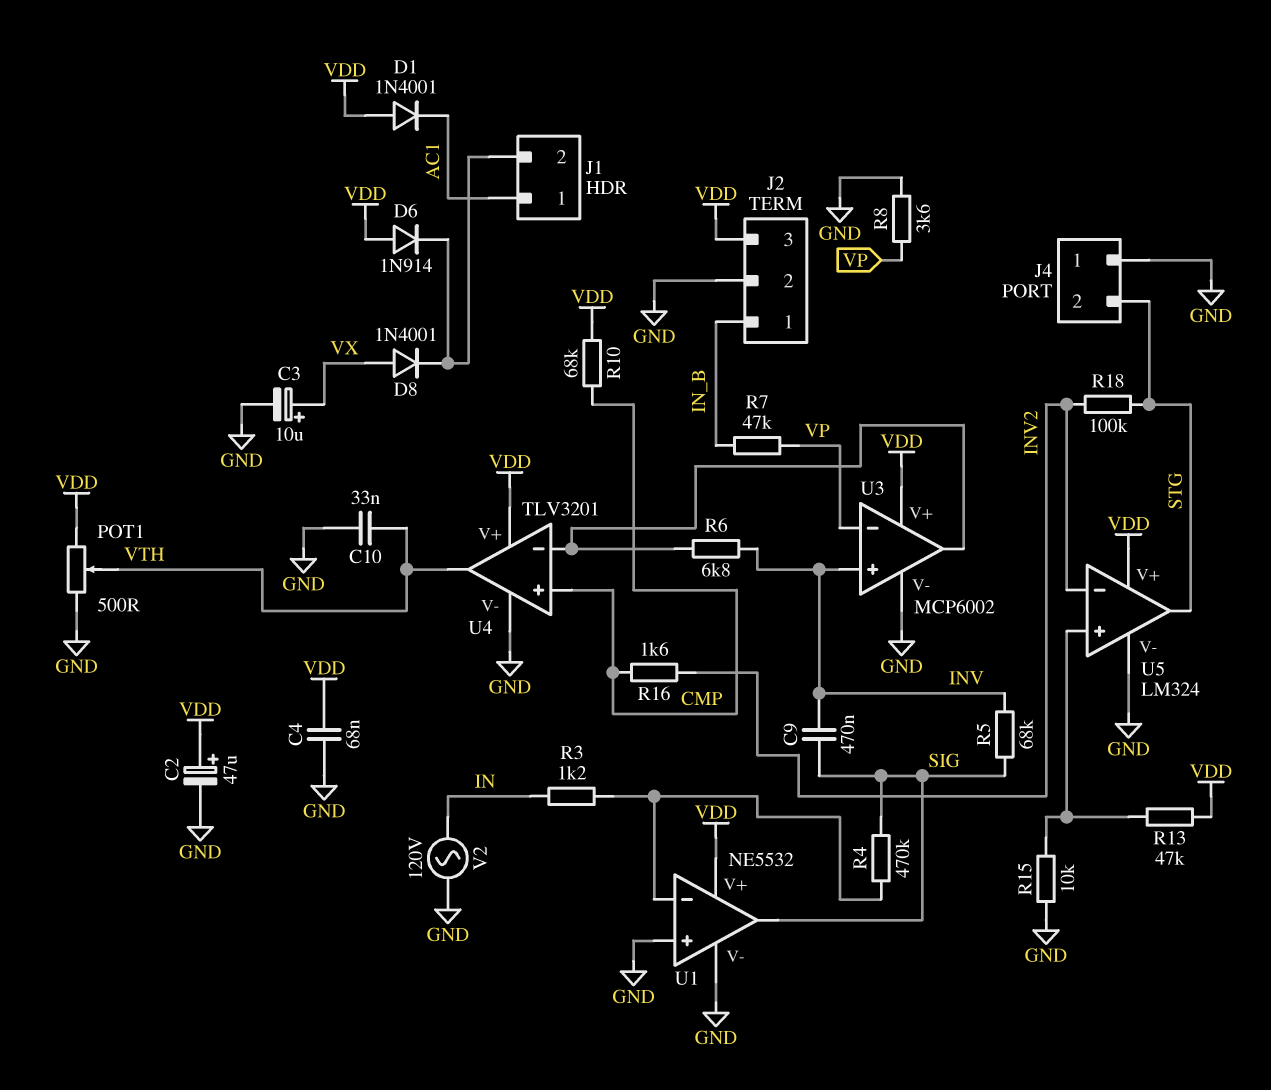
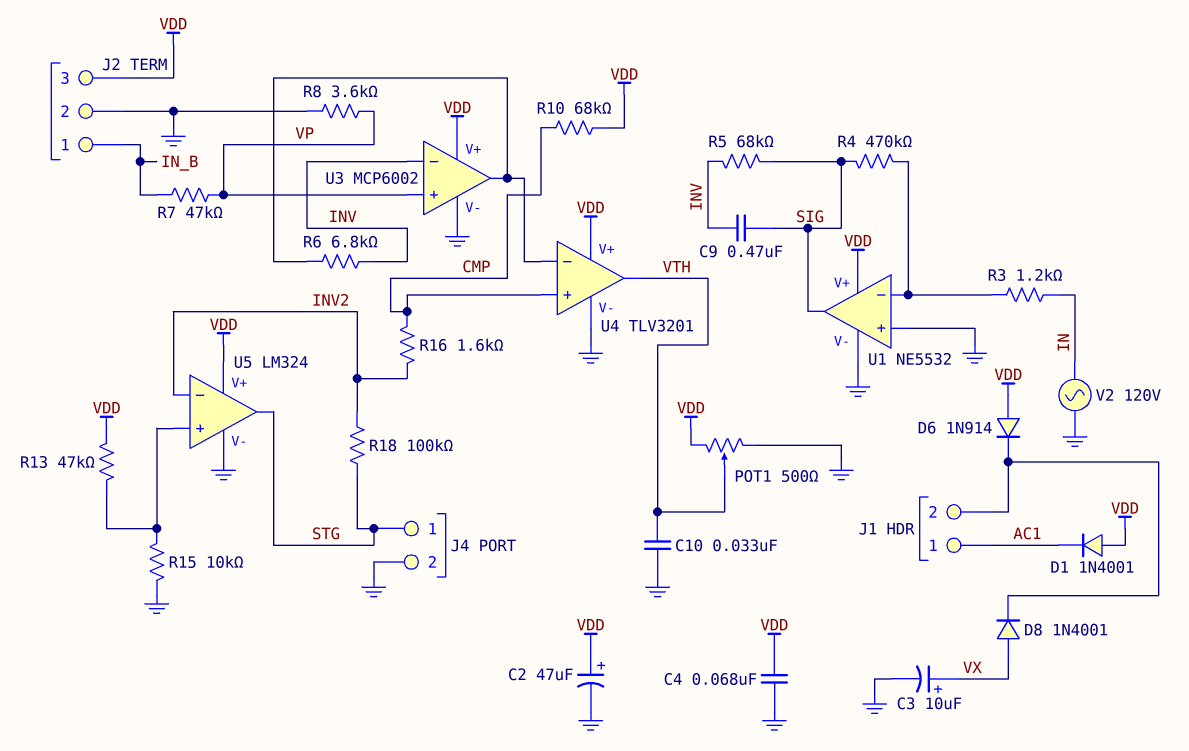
J4 pin 1: GND -> STG
J4 pin 2: STG -> GND
U3 pin in+: INV -> VP
U3 pin in-: VP -> INV

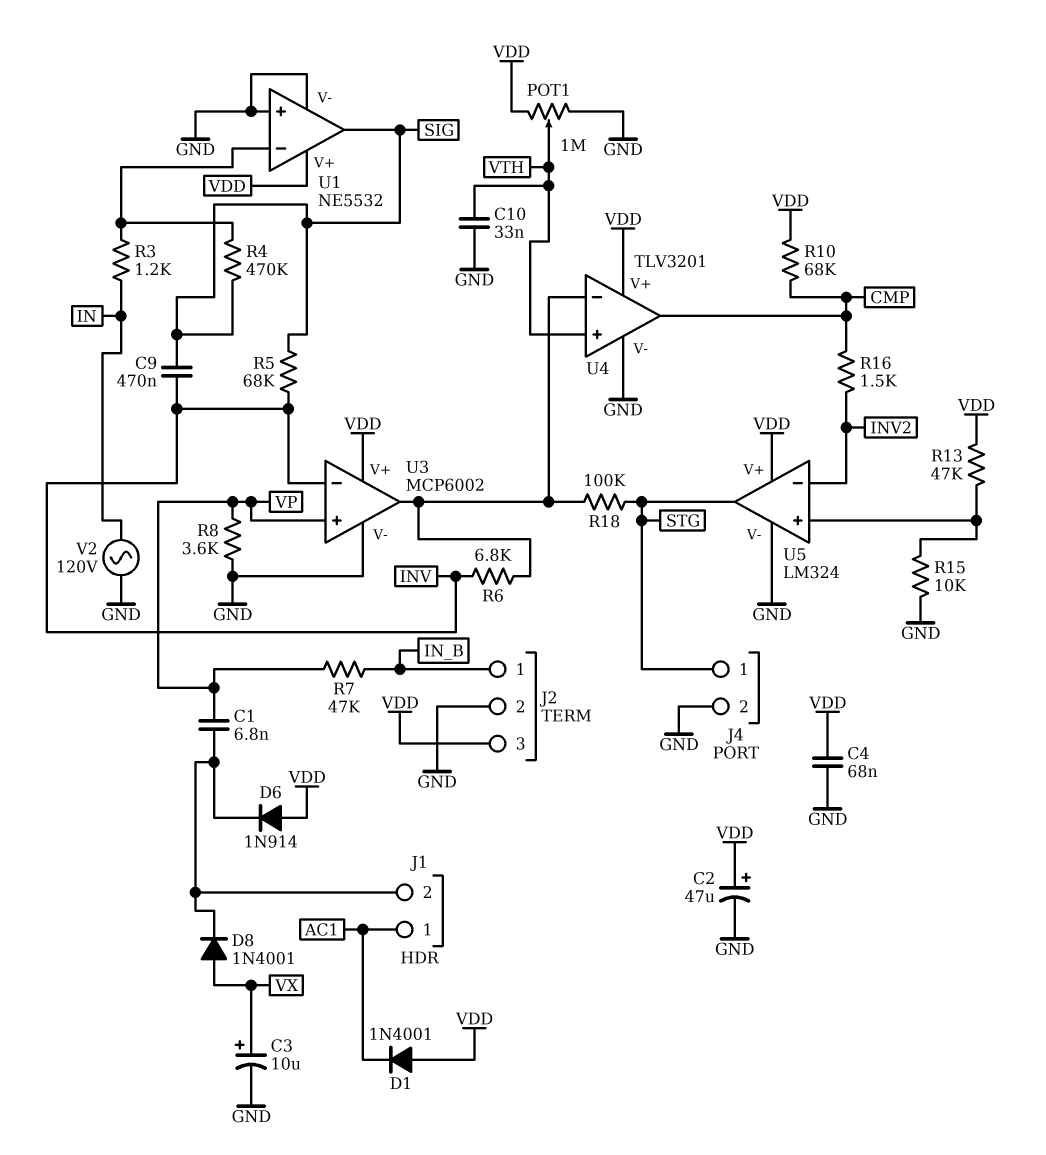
C1: none -> 6.8nF (J1/2, VP)
POT1: 500 (GND, VDD, wiper VTH) -> 1M (GND, VDD, wiper VTH)
R16: 1.6k (CMP, INV2) -> 1.5k (CMP, INV2)
R18: 100k (INV2, STG) -> 100k (STG, U3/out)
U4 pin in+: CMP -> VTH
U4 pin out: VTH -> CMP

